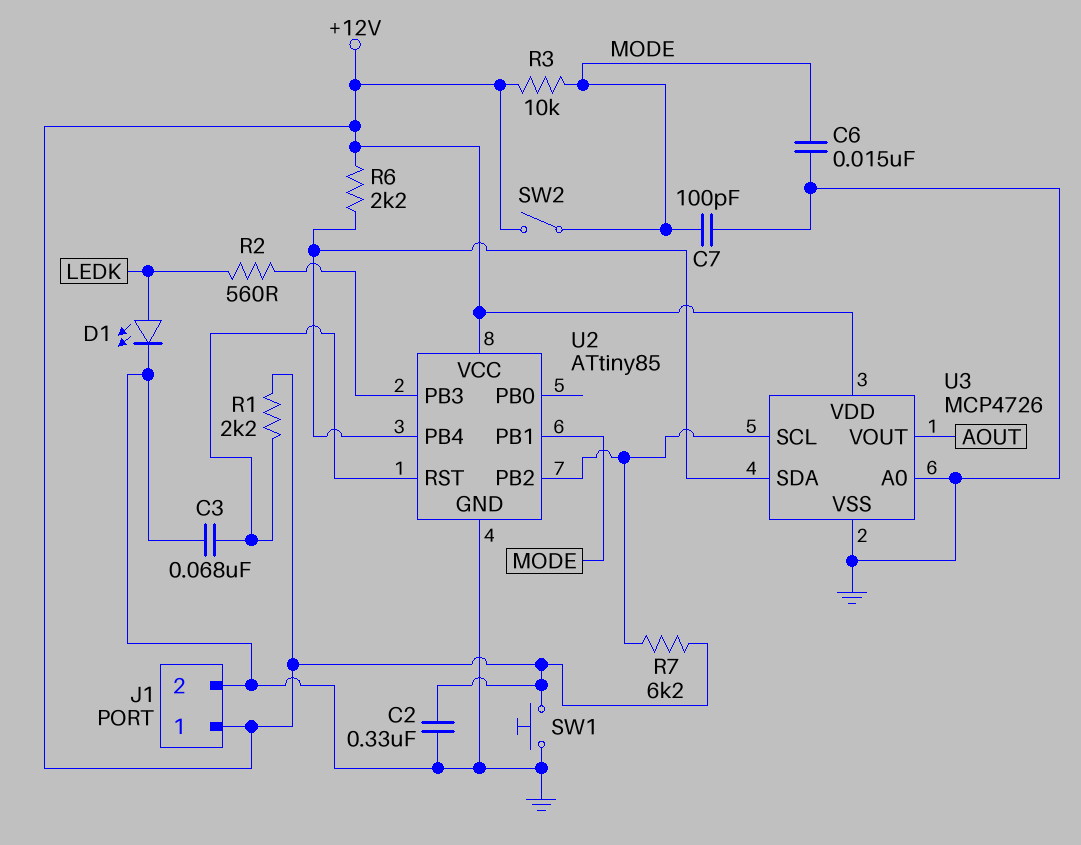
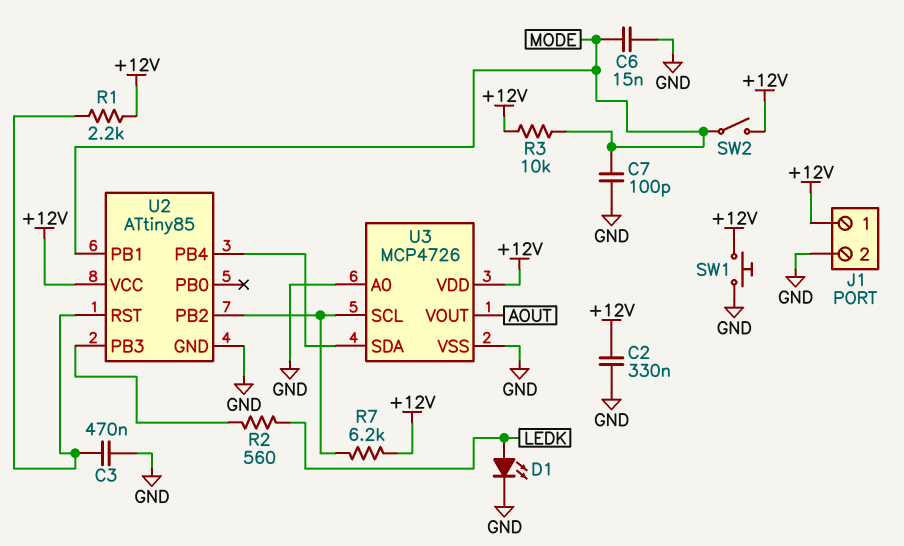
C3: 68nF (GND, U2/RST) -> 470nF (GND, U2/RST)
R6: 2.2k (+12V, U2/PB4) -> none

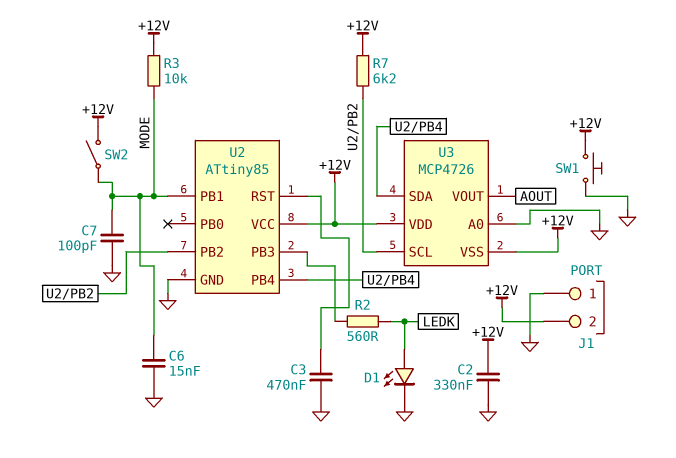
J1 pin 1: +12V -> GND
J1 pin 2: GND -> +12V
R1: 2.2k (+12V, U2/RST) -> none
U3 pin VSS: GND -> +12V

